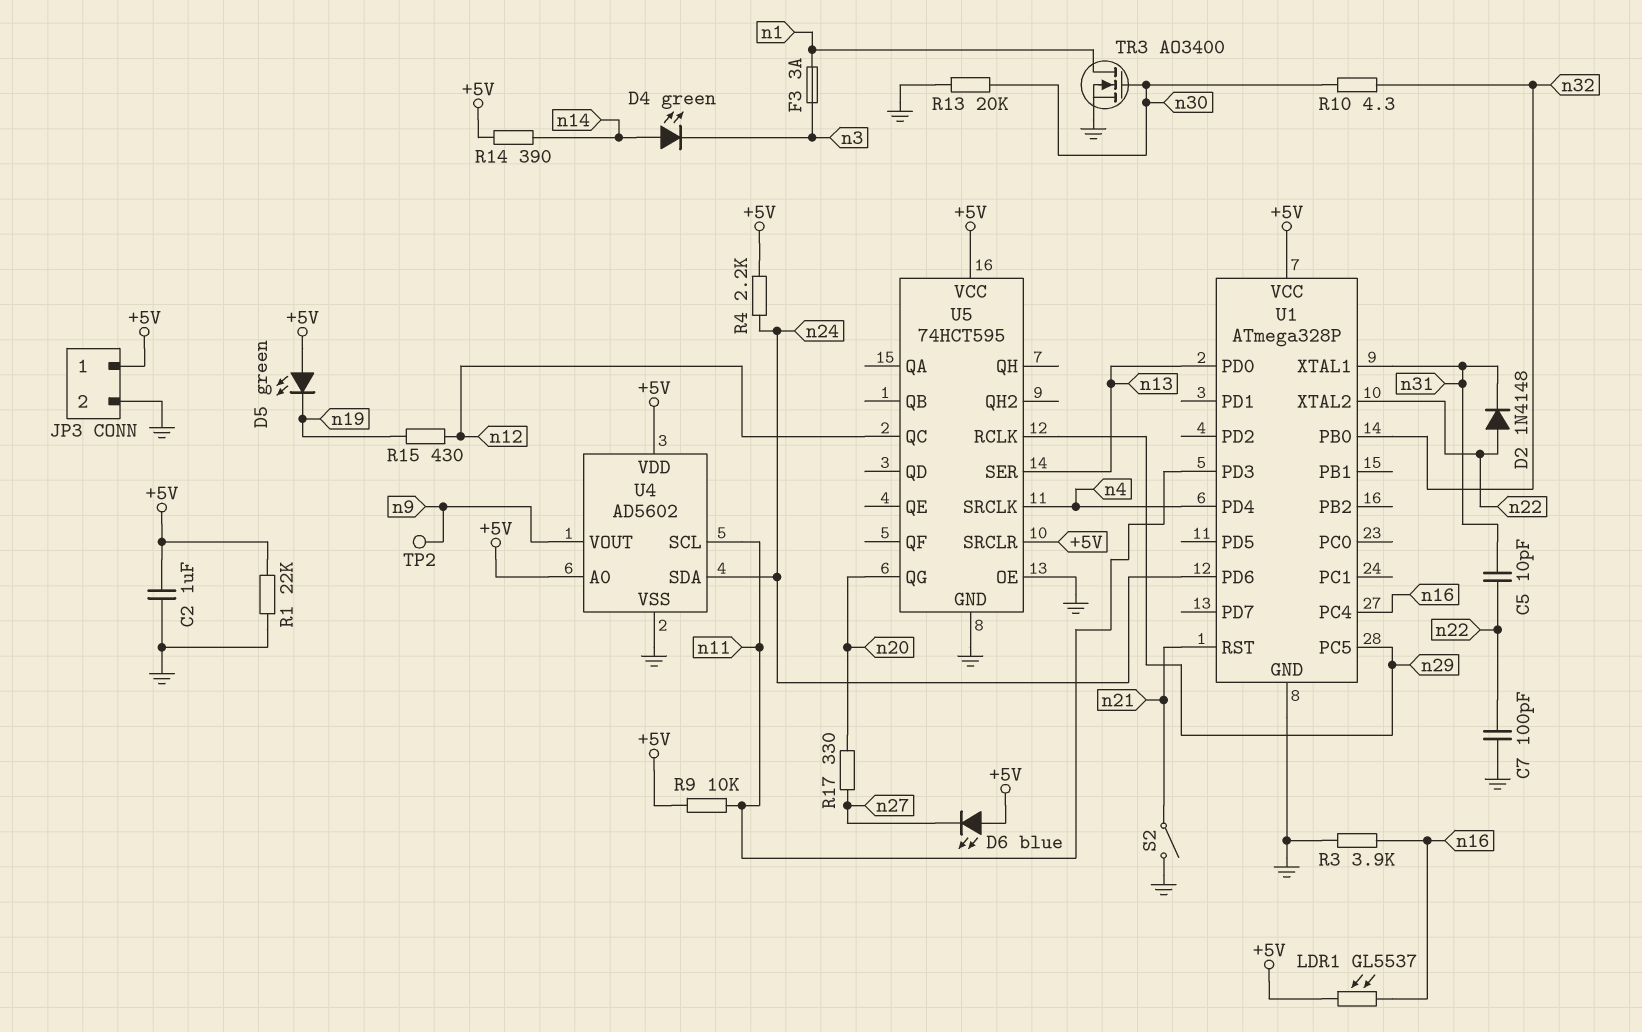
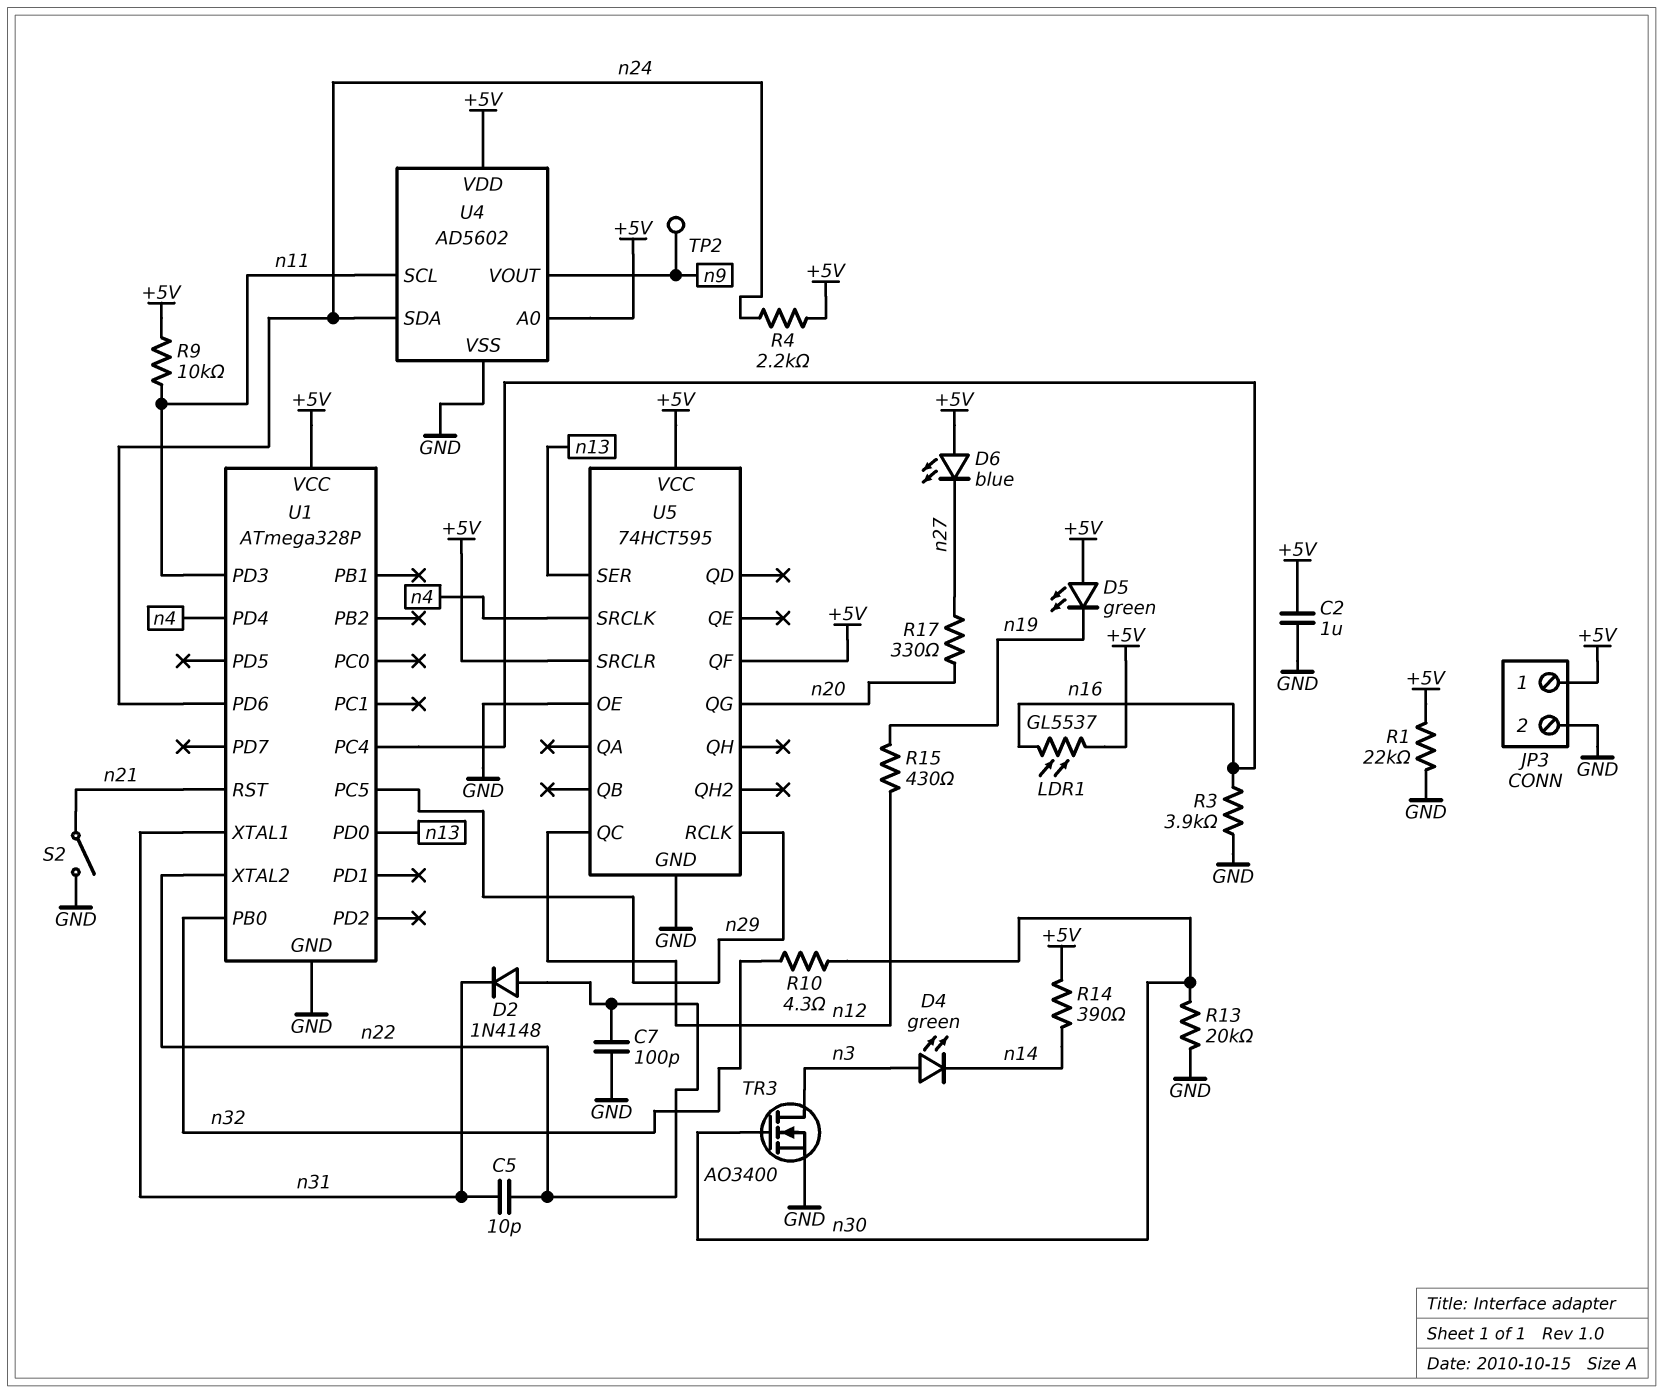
D4: LED green (A n14, K n3) -> LED green (A n3, K n14)
F3: 3A (n1, n3) -> none
TR3: NMOS AO3400 (G n30, D n1, S GND) -> NMOS AO3400 (G n30, D n3, S GND)
U5 pin QF: none -> +5V

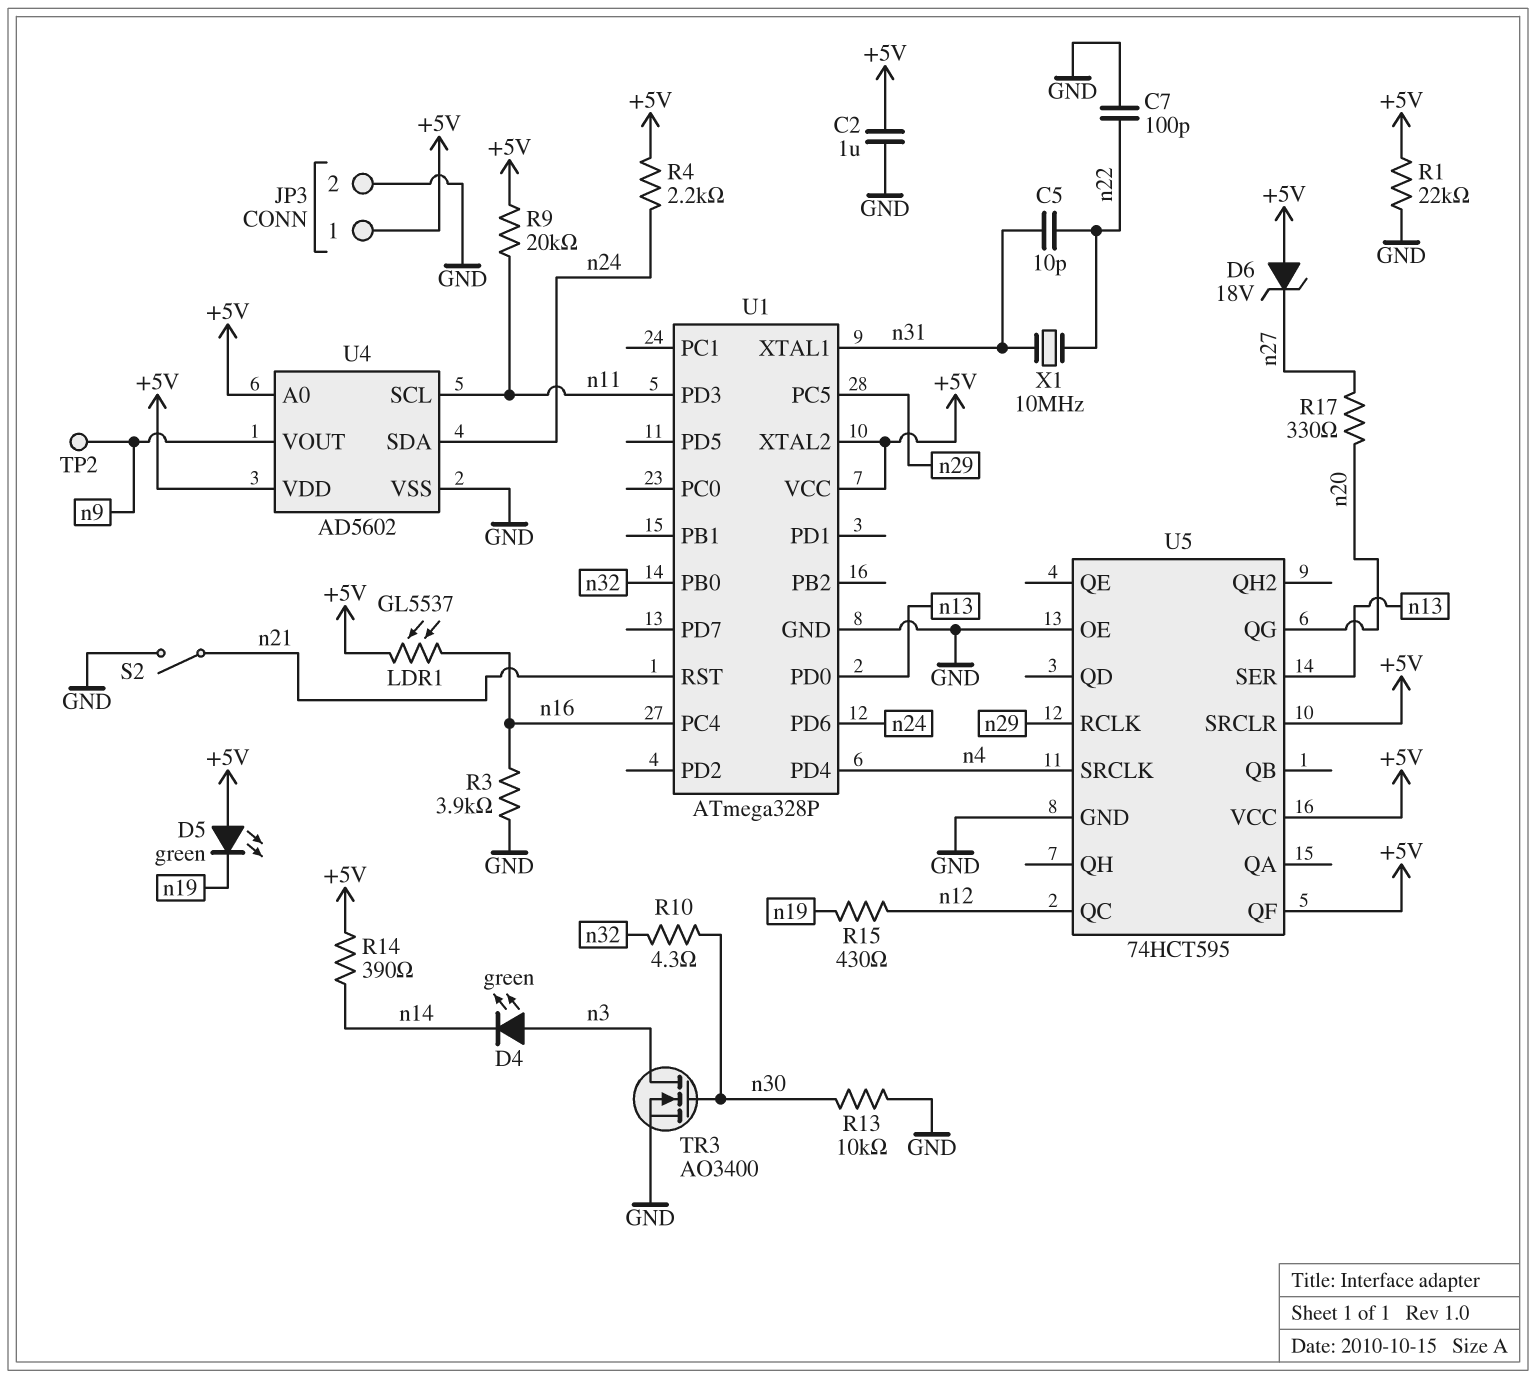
D2: diode 1N4148 (A n22, K n31) -> none
D6: LED blue (A +5V, K n27) -> zener 18V (A +5V, K n27)
R9: 10k (+5V, n11) -> 20k (+5V, n11)
R13: 20k (GND, n30) -> 10k (GND, n30)
U1 pin XTAL2: n22 -> +5V
X1: none -> 10MHz (n22, n31)

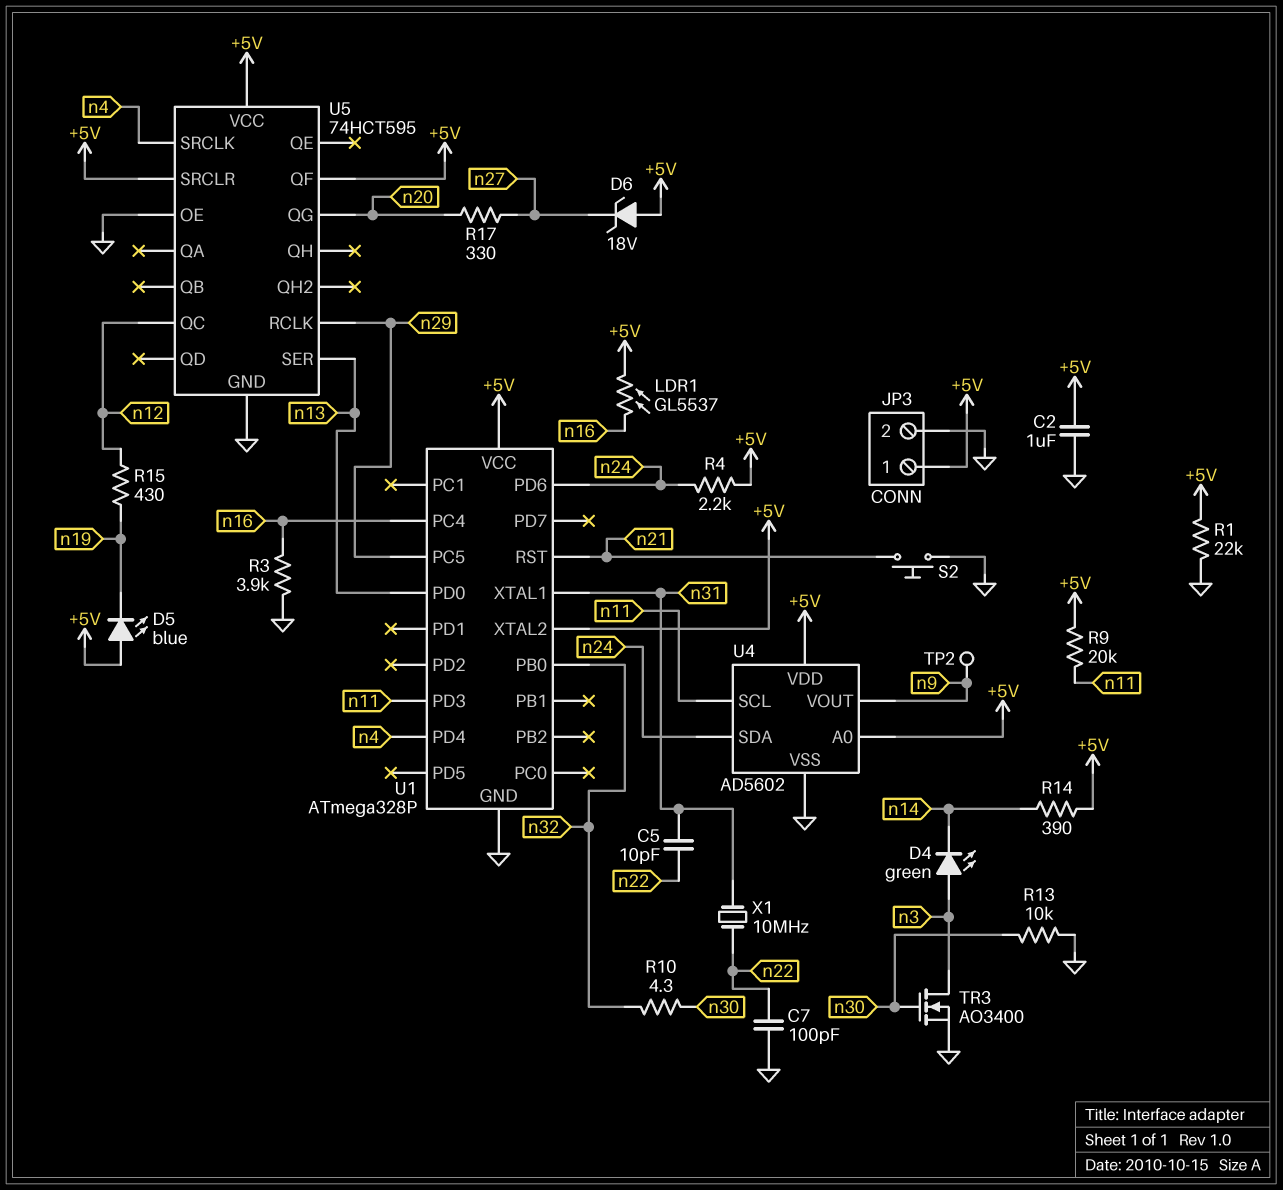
D5: LED green (A +5V, K n19) -> LED blue (A +5V, K n19)
S2: switch (GND, n21) -> button (GND, n21)

